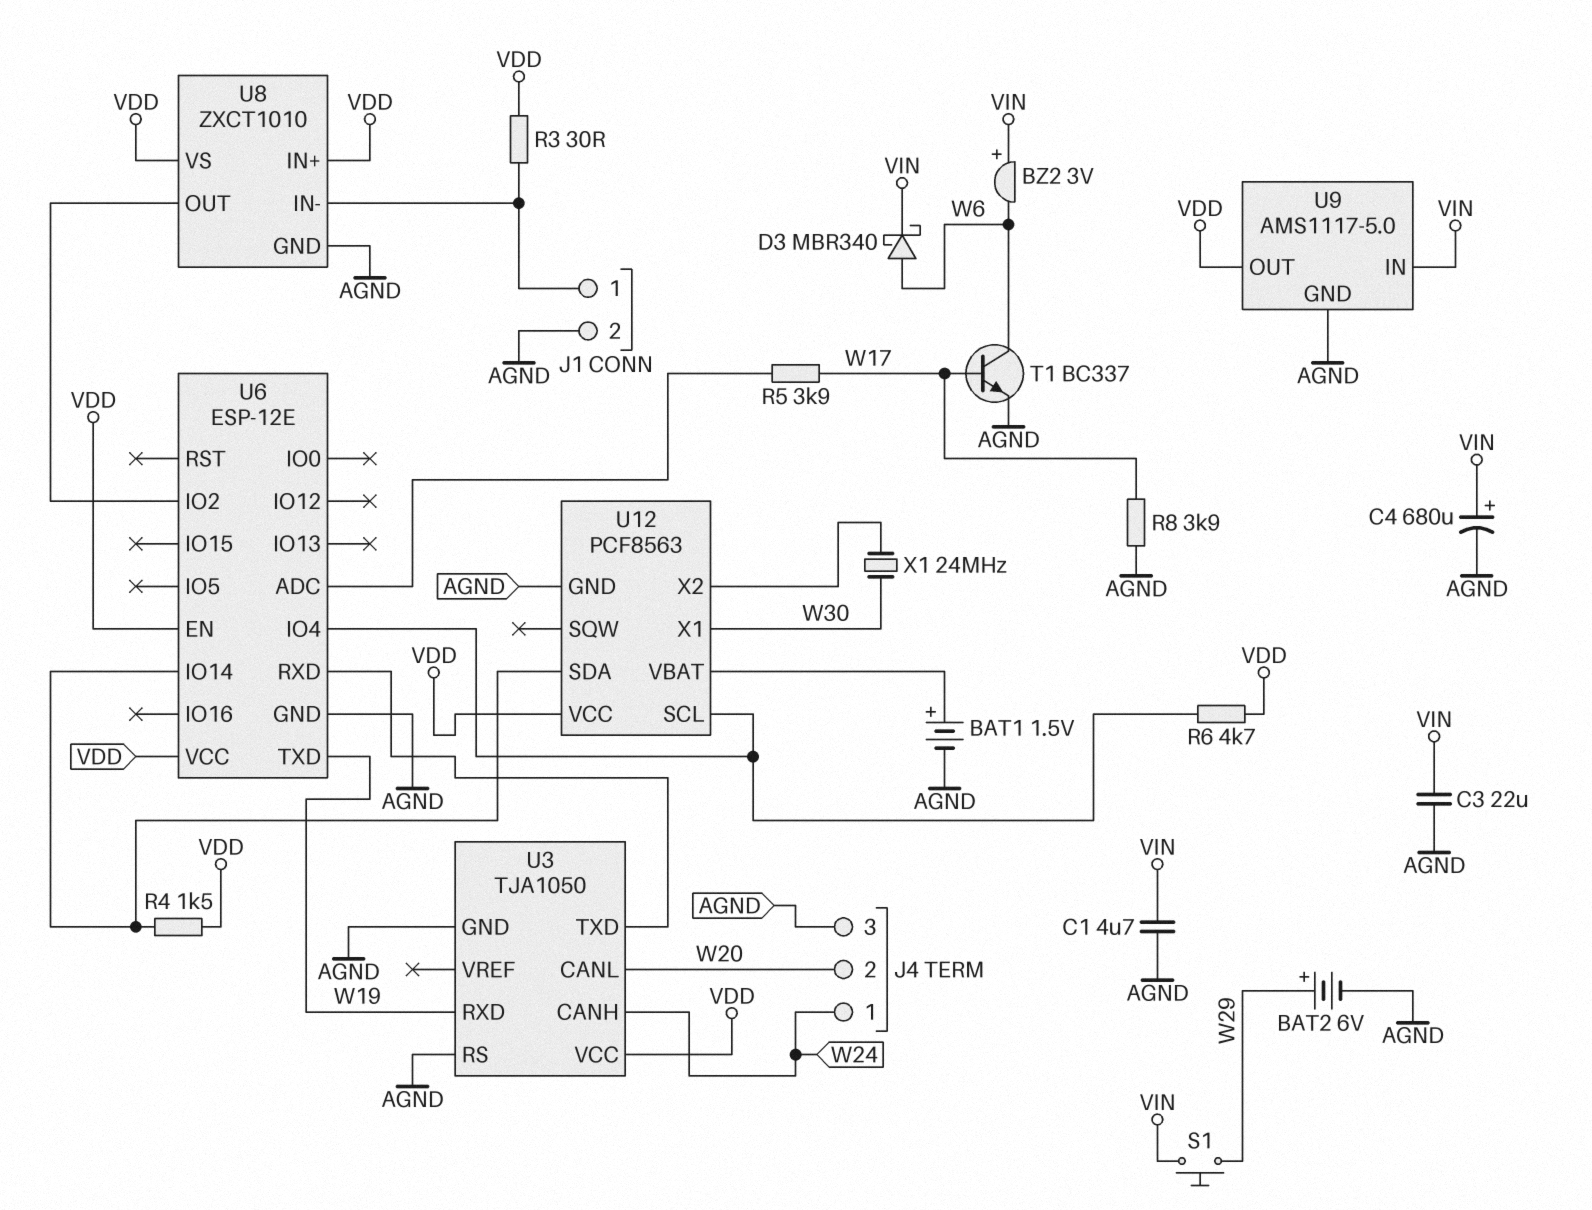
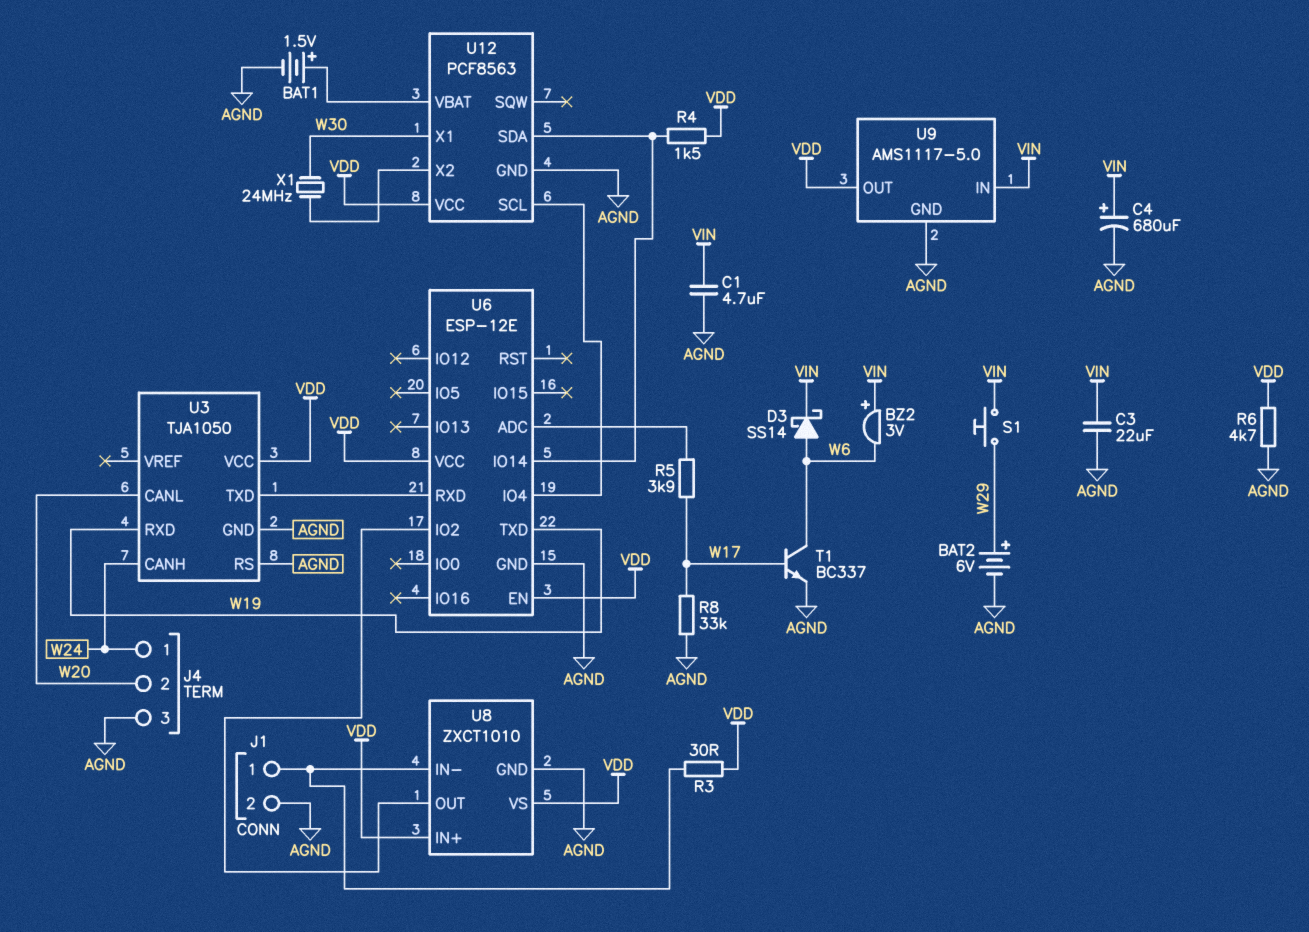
D3: schottky MBR340 (A W6, K VIN) -> schottky SS14 (A W6, K VIN)
R6: 4.7k (U6/IO4, VDD) -> 4.7k (AGND, VDD)
R8: 3.9k (AGND, W17) -> 33k (AGND, W17)

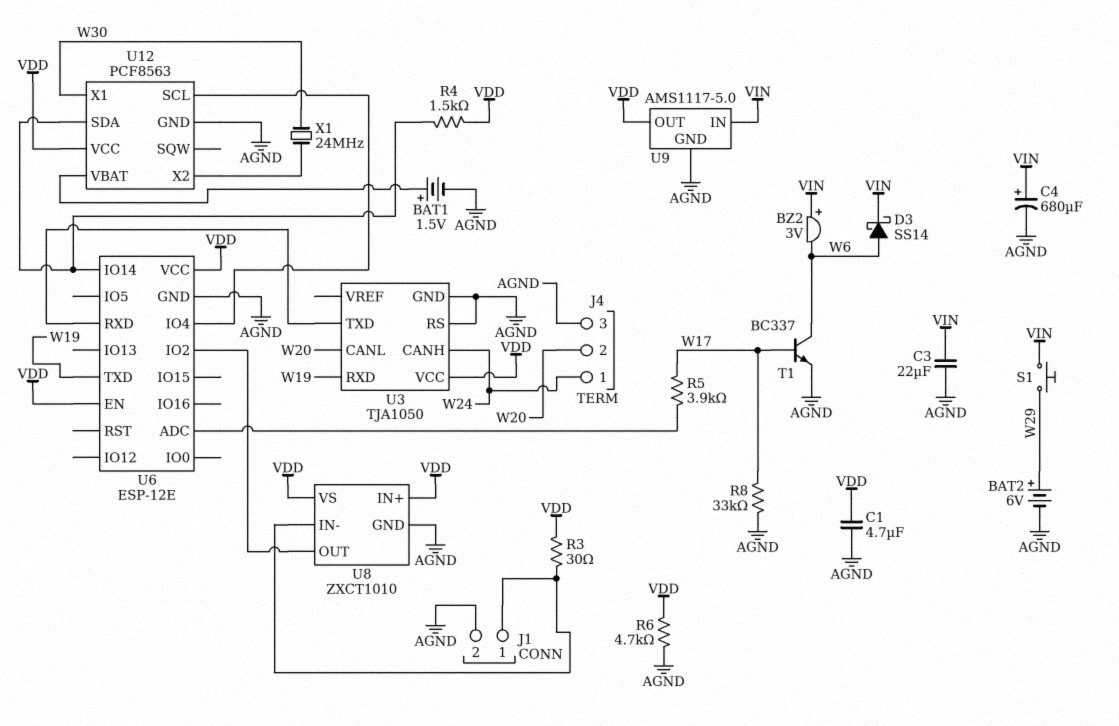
C1: 4.7uF (AGND, VIN) -> 4.7uF (AGND, VDD)

